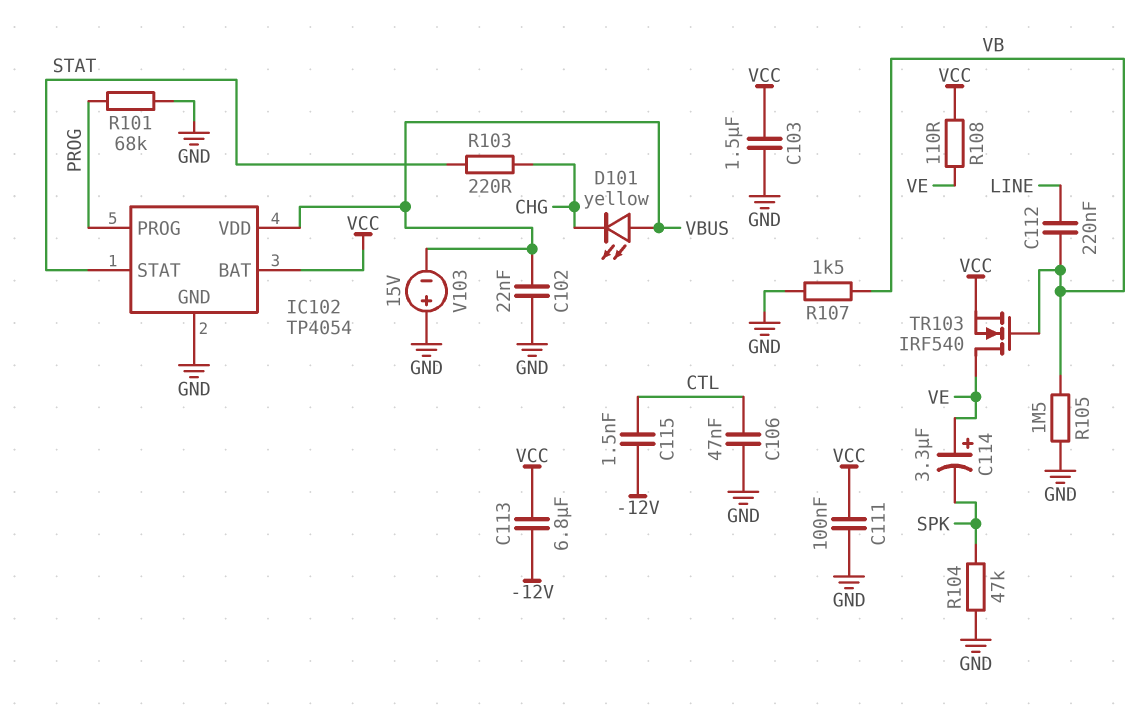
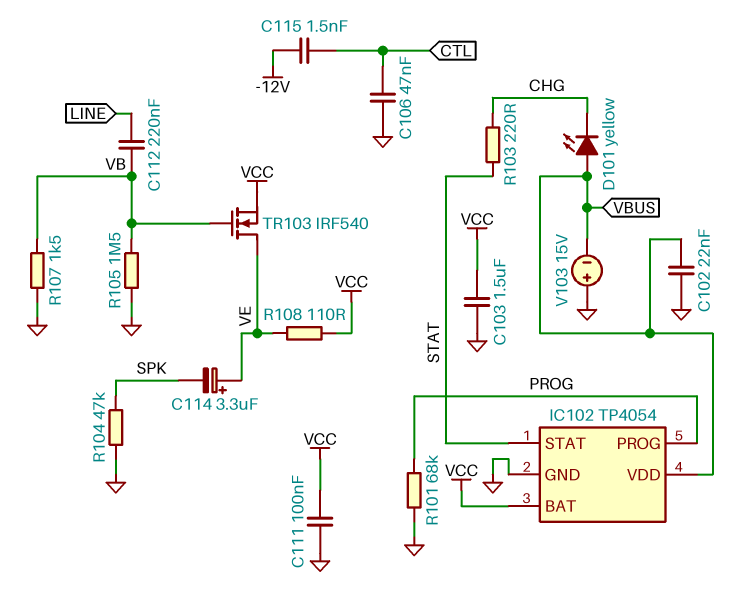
C113: 6.8uF (-12V, VCC) -> none

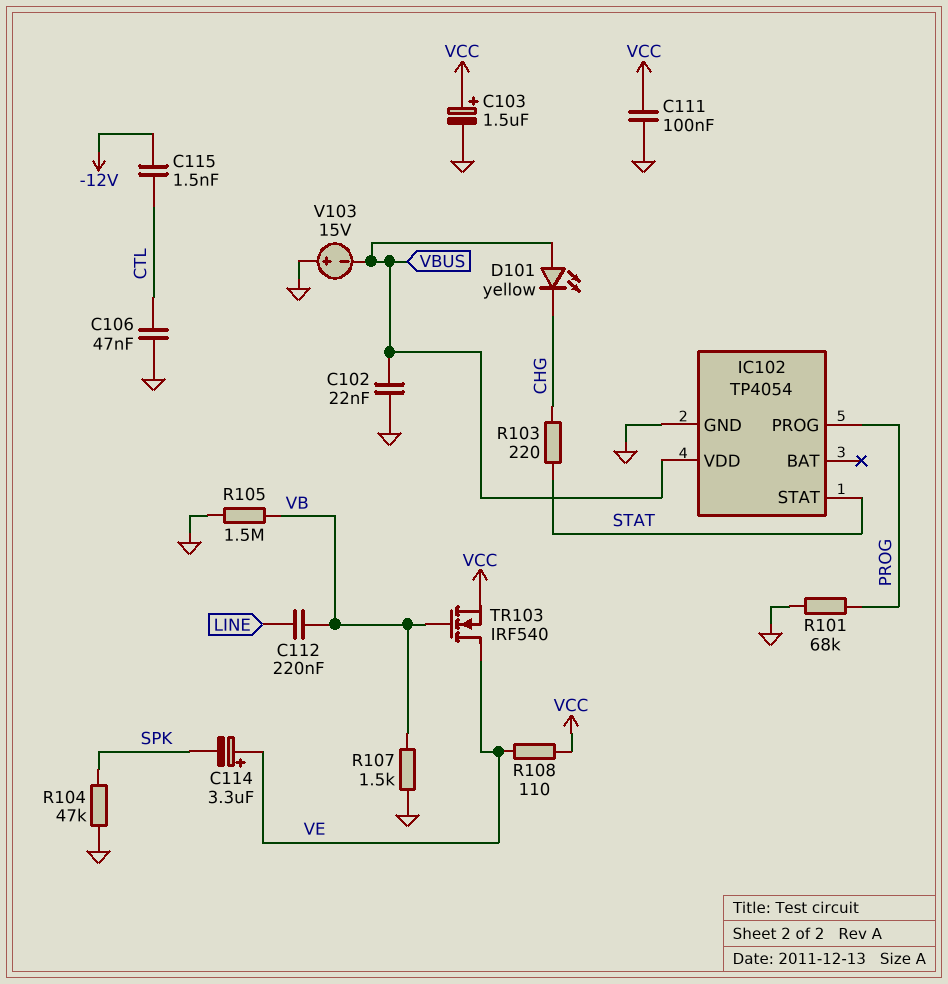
C103: 1.5uF (GND, VCC) -> 1.5uF (plus VCC, minus GND)
IC102 pin BAT: VCC -> none

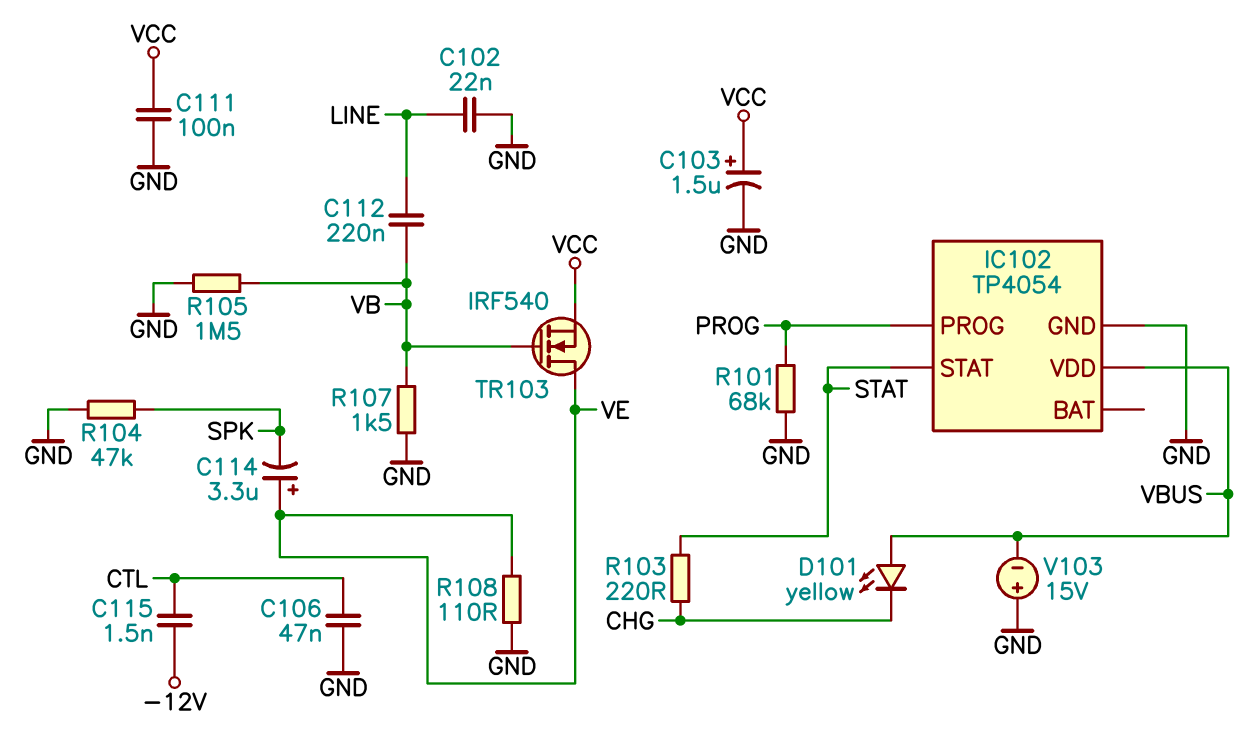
C102: 22nF (GND, VBUS) -> 22nF (GND, LINE)
R108: 110 (VCC, VE) -> 110 (GND, VE)

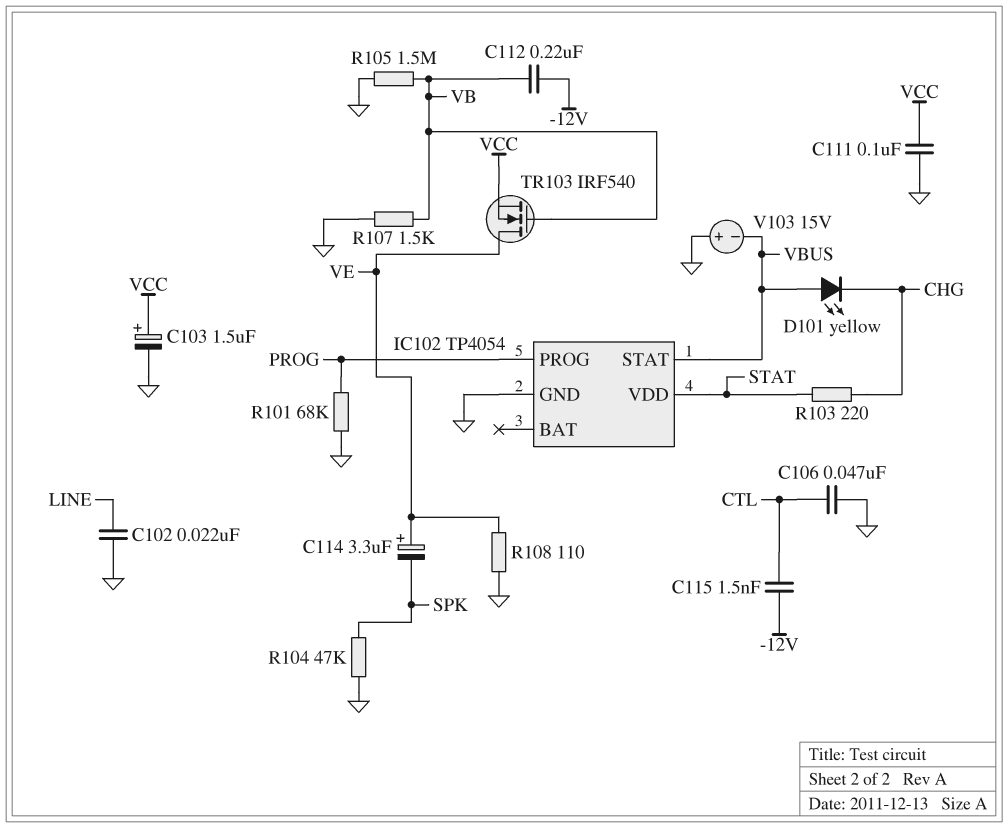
C112: 220nF (LINE, VB) -> 220nF (-12V, VB)
IC102 pin STAT: STAT -> VBUS
IC102 pin VDD: VBUS -> STAT

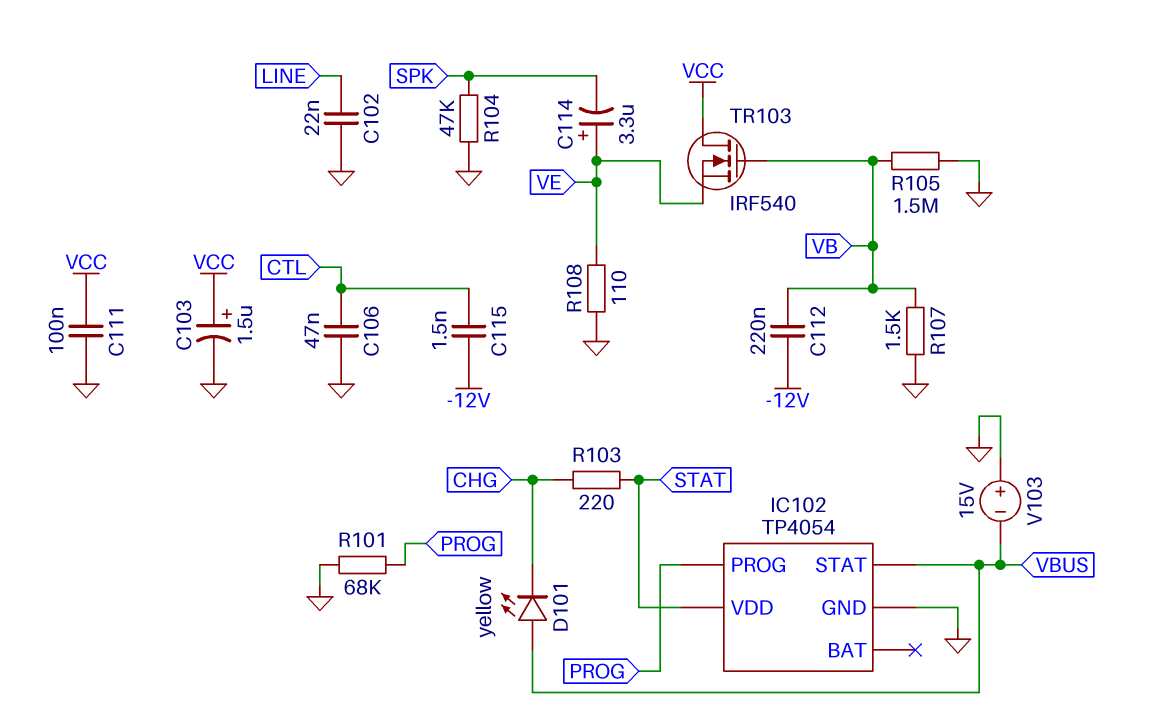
TR103: NMOS IRF540 (G VB, D VE, S VCC) -> NMOS IRF540 (G VB, D VCC, S VE)

